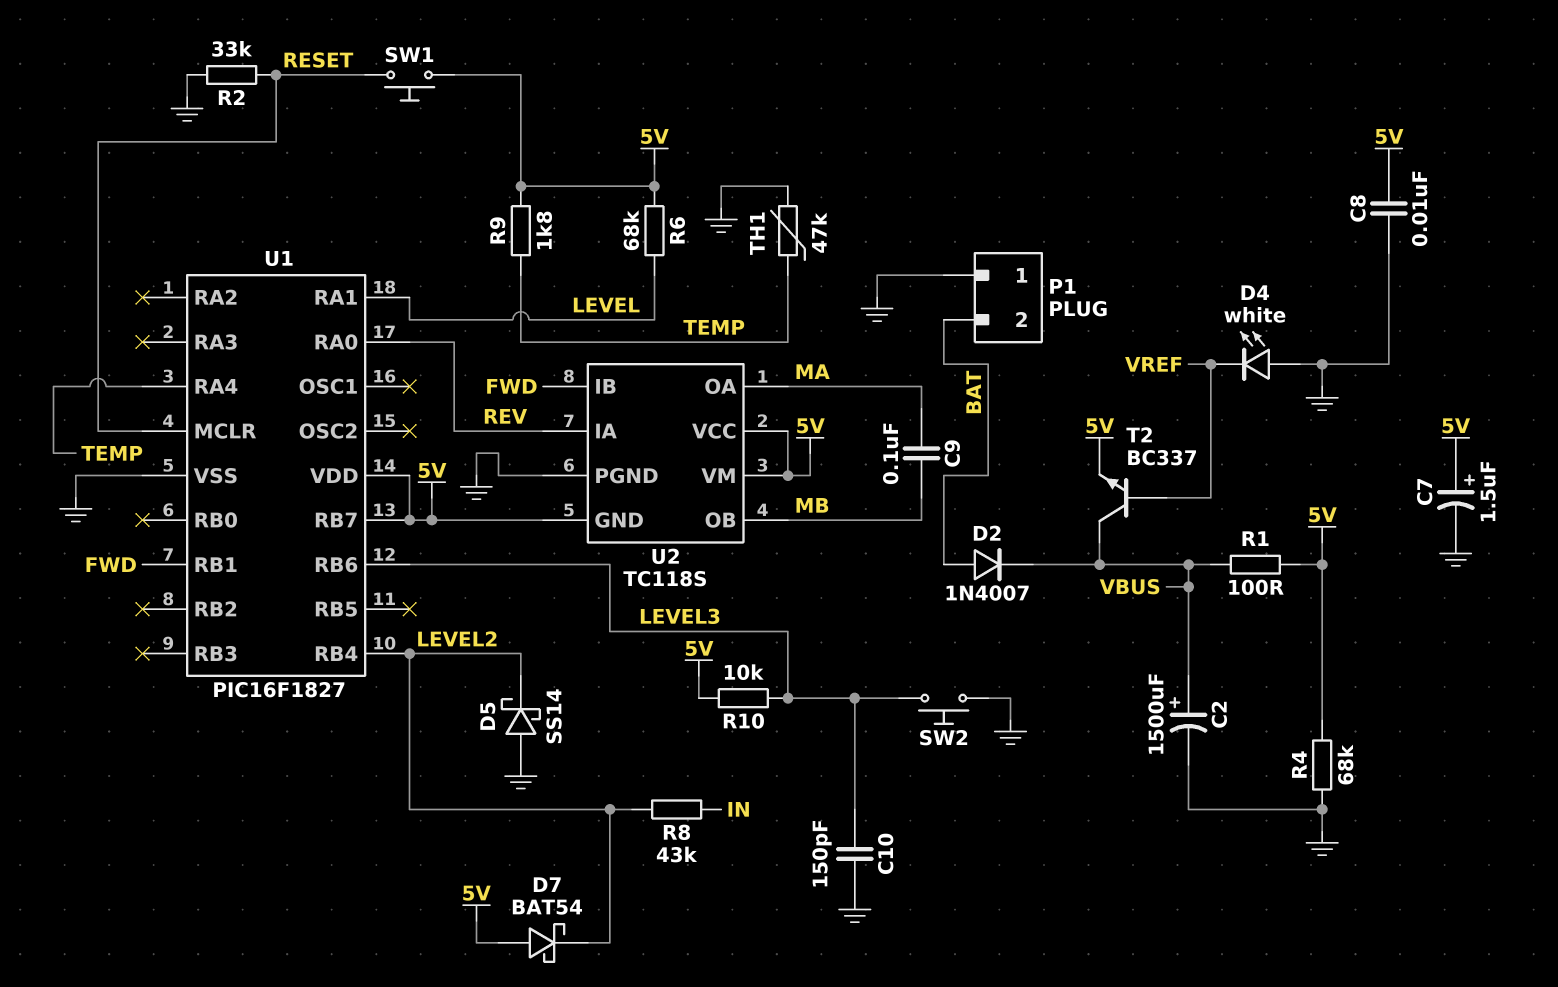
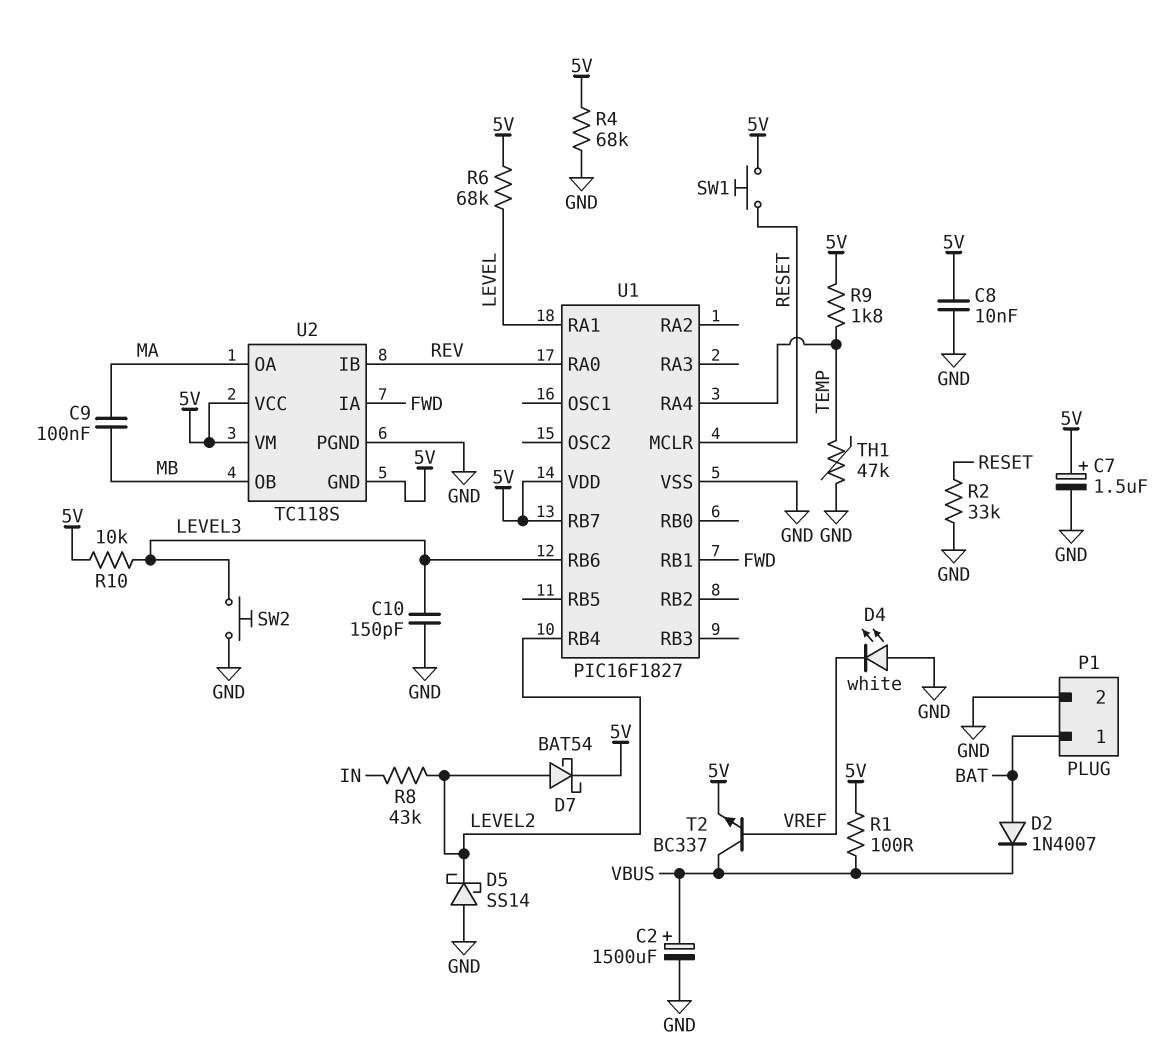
D7: schottky BAT54 (A 5V, K LEVEL2) -> schottky BAT54 (A LEVEL2, K 5V)
P1 pin 1: GND -> BAT
P1 pin 2: BAT -> GND
U2 pin IA: REV -> FWD
U2 pin IB: FWD -> REV

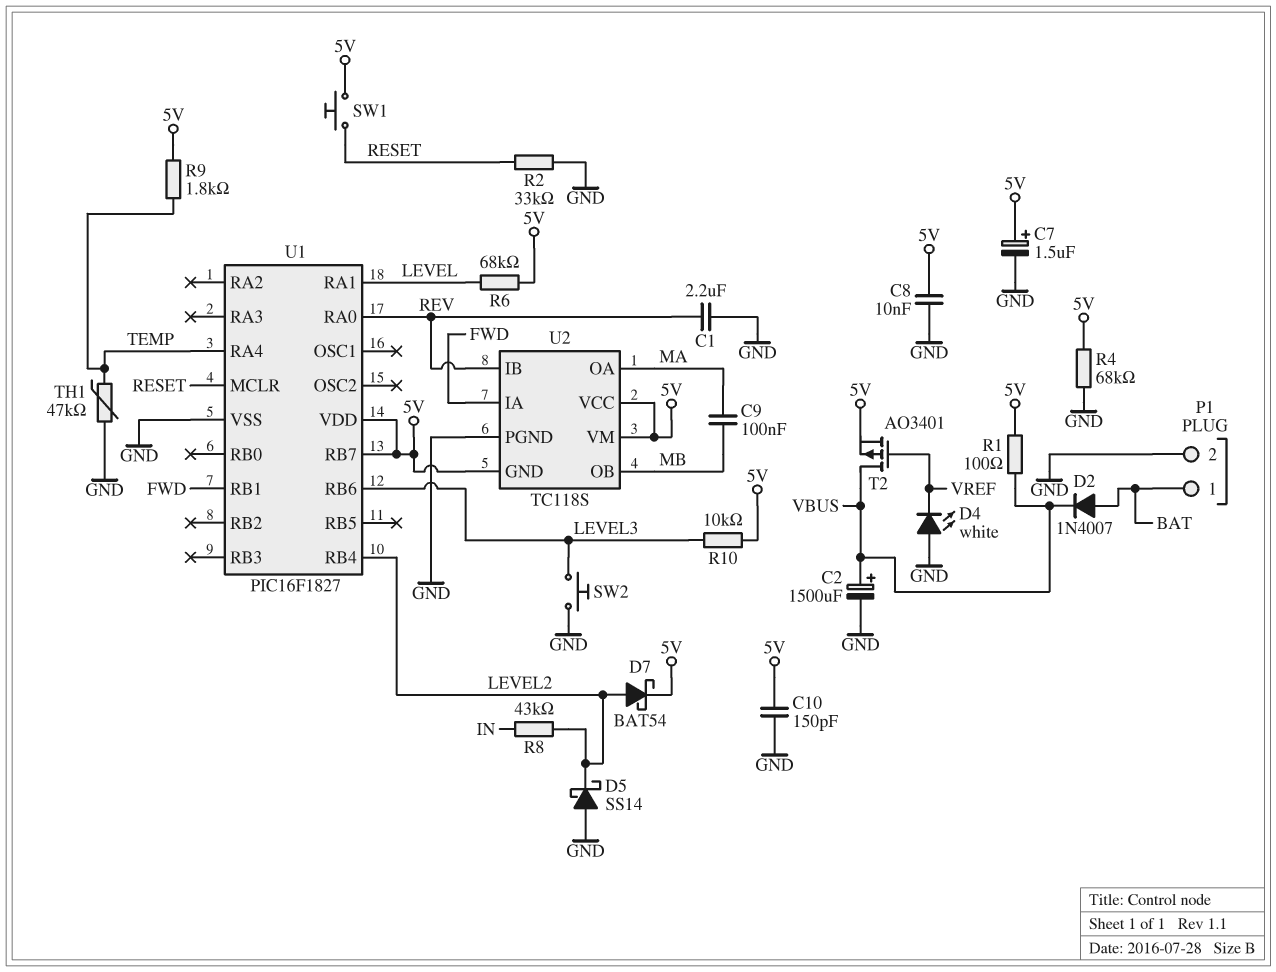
C1: none -> 2.2uF (GND, REV)
C10: 150pF (GND, LEVEL3) -> 150pF (5V, GND)
T2: NPN BC337 (B VREF, C VBUS, E 5V) -> PMOS AO3401 (G VREF, D VBUS, S 5V)

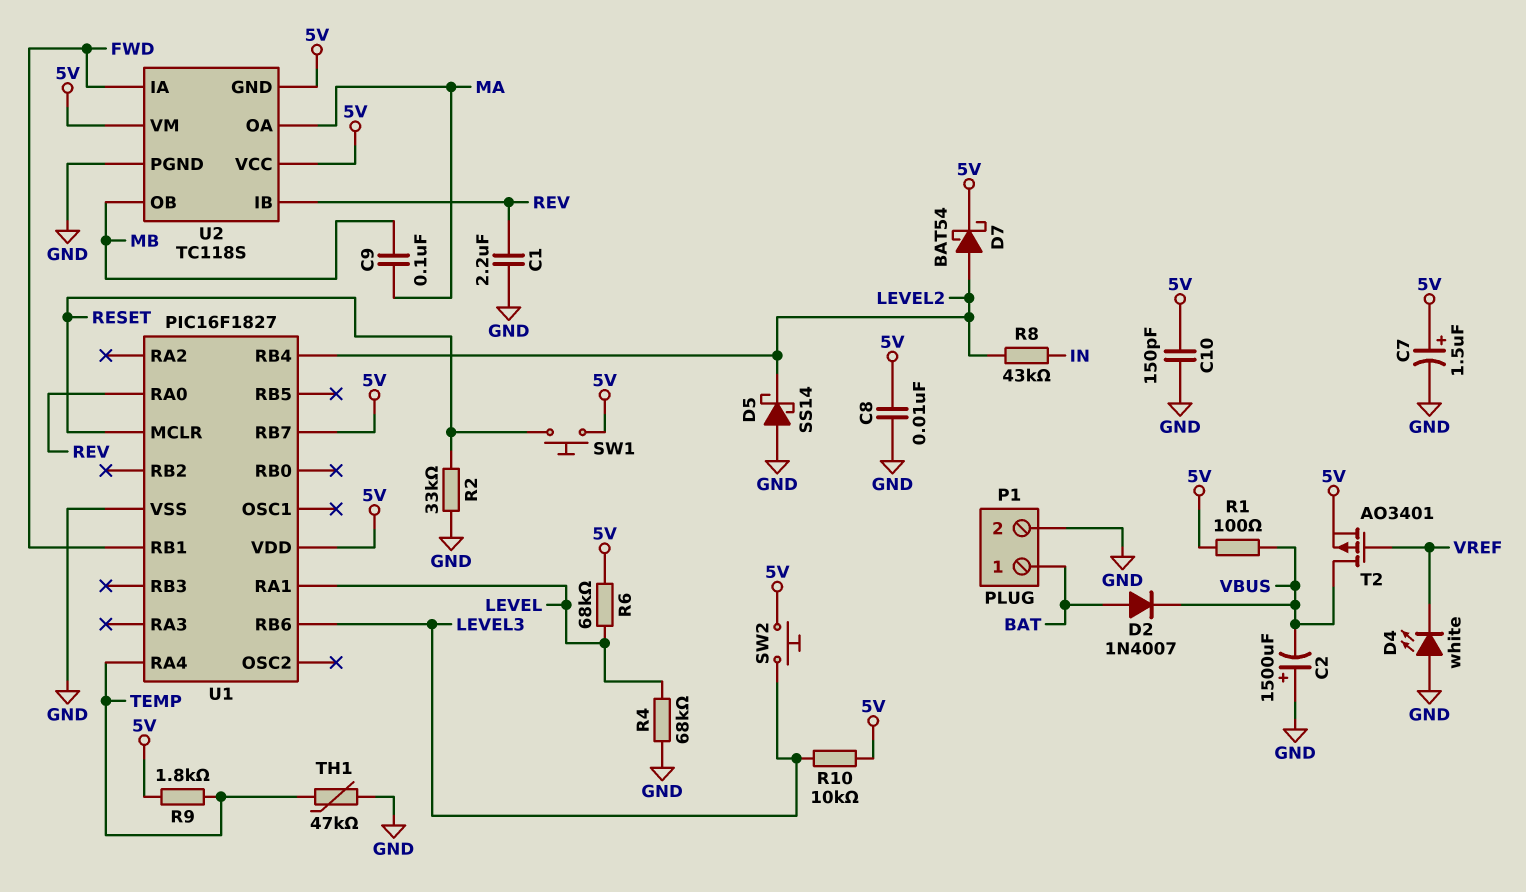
C2: 1500uF (plus VBUS, minus GND) -> 1500uF (plus GND, minus VBUS)
R4: 68k (5V, GND) -> 68k (GND, LEVEL)
SW2: button (GND, LEVEL3) -> button (5V, LEVEL3)

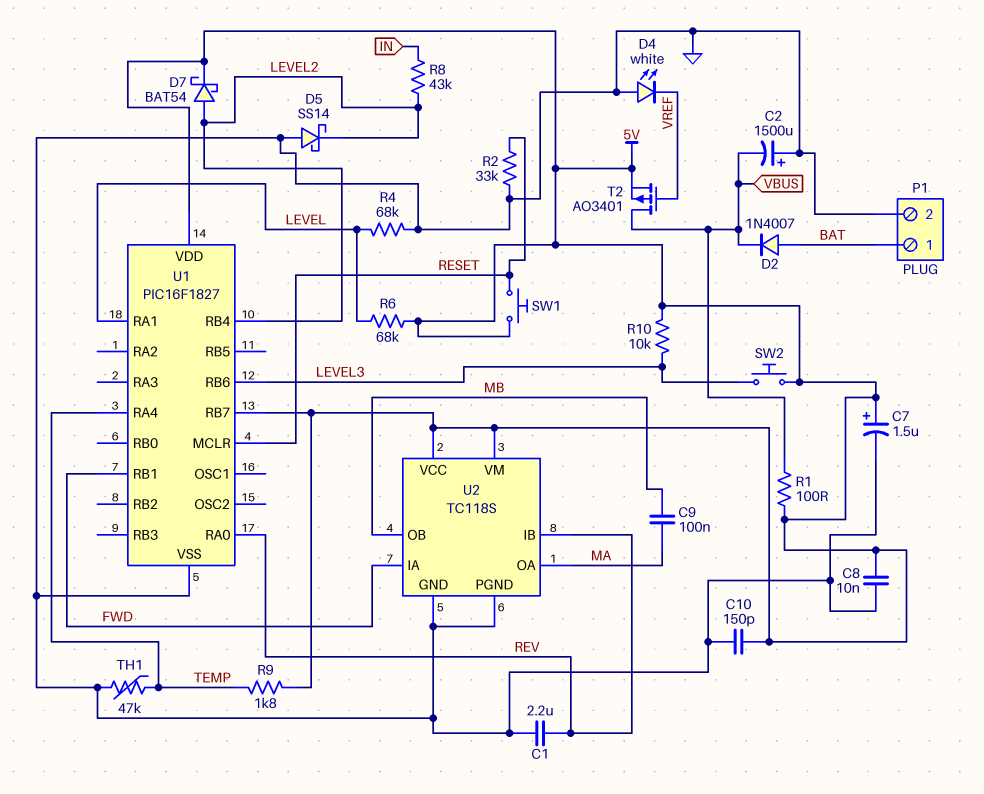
U2 pin GND: 5V -> GND

